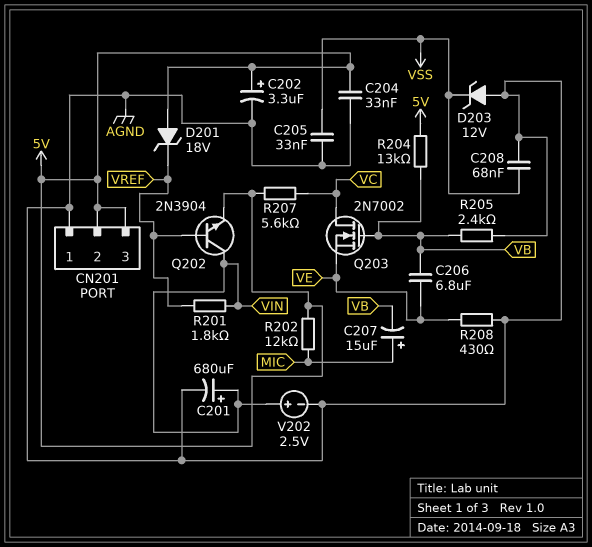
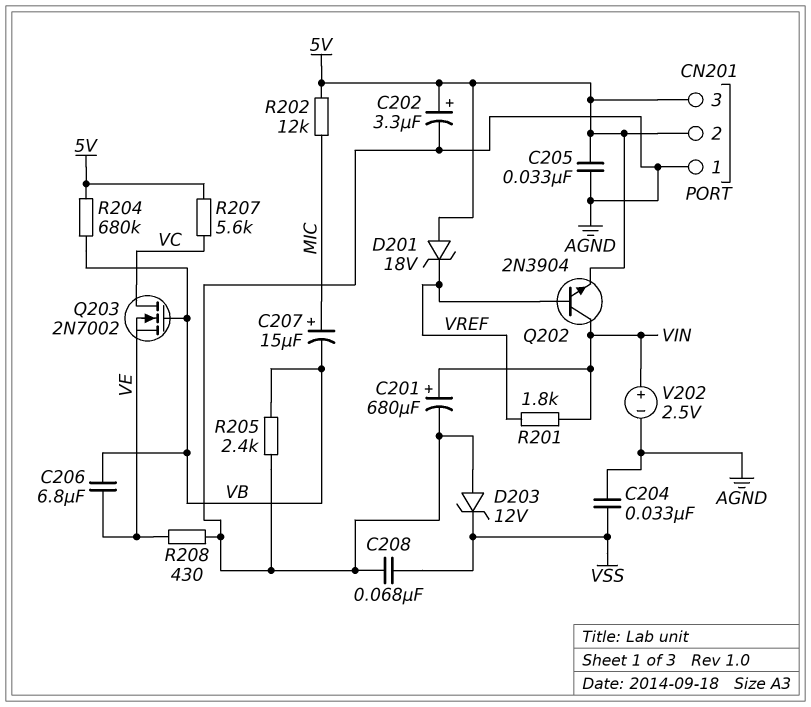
C204: 33nF (5V, AGND) -> 33nF (AGND, VSS)
C205: 33nF (AGND, VSS) -> 33nF (5V, AGND)
R204: 13k (5V, VB) -> 680k (5V, VB)

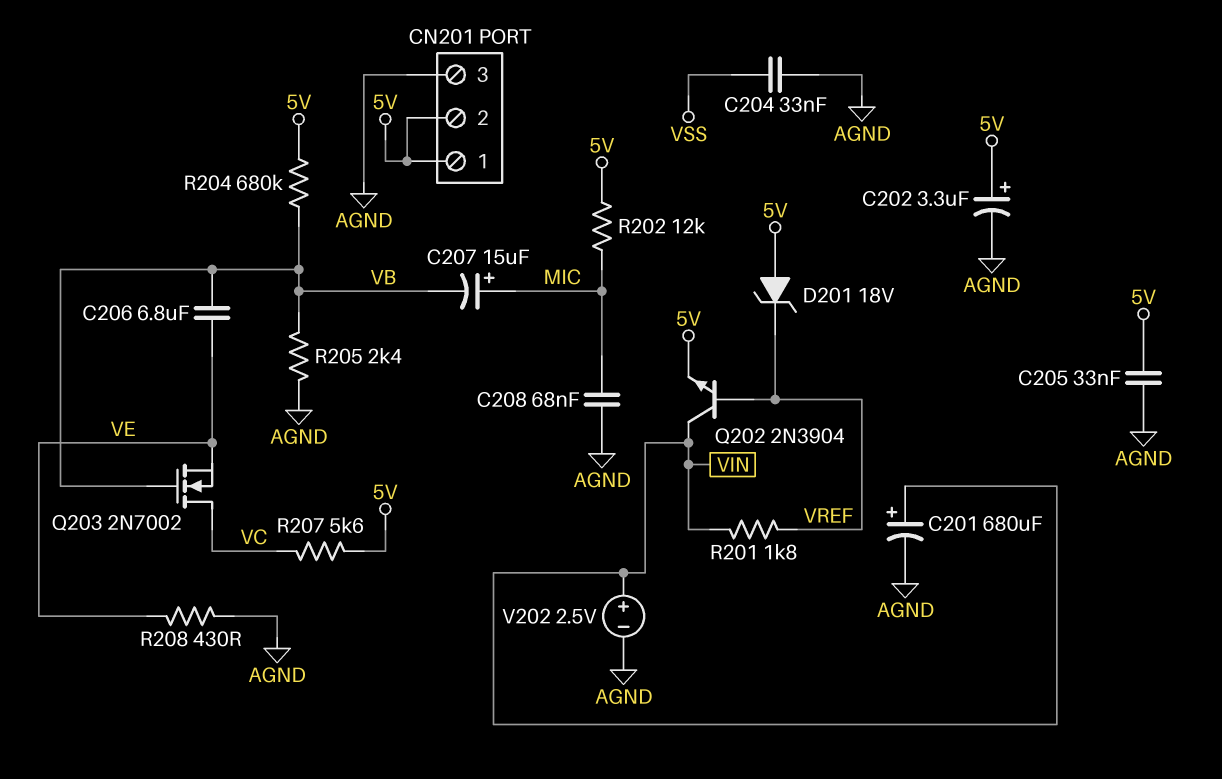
C208: 68nF (AGND, VSS) -> 68nF (AGND, MIC)
CN201 pin 1: AGND -> 5V
CN201 pin 3: 5V -> AGND
D203: zener 12V (A AGND, K VSS) -> none

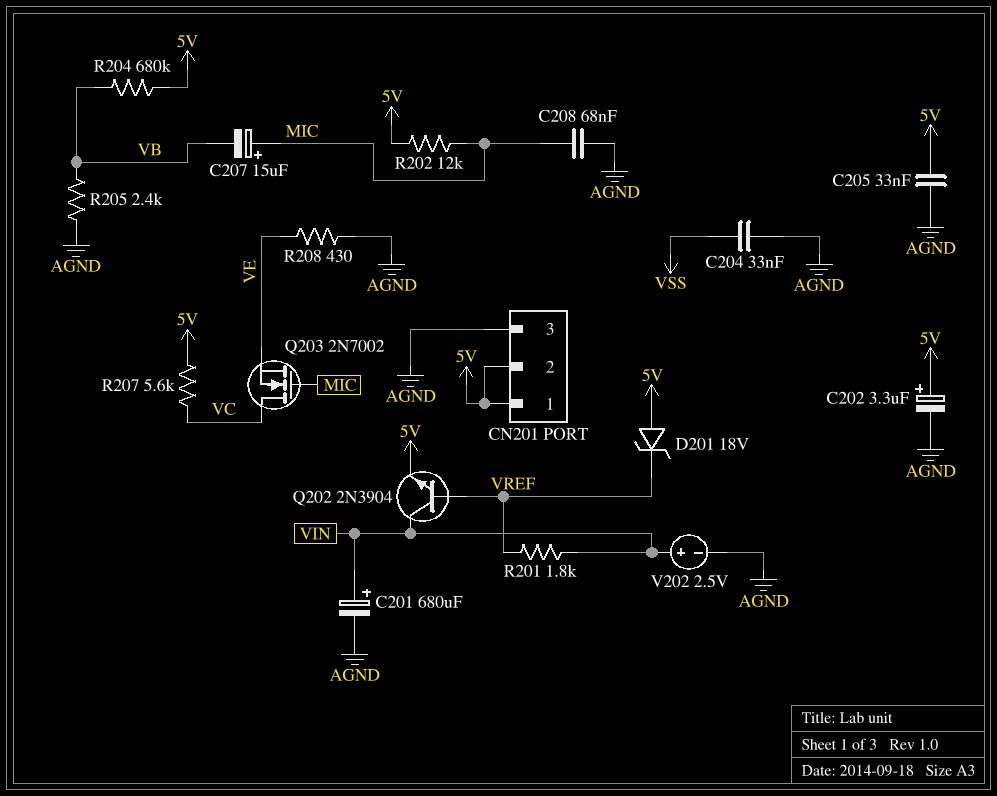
C206: 6.8uF (VB, VE) -> none
Q203: NMOS 2N7002 (G VB, D VC, S VE) -> NMOS 2N7002 (G MIC, D VC, S VE)

